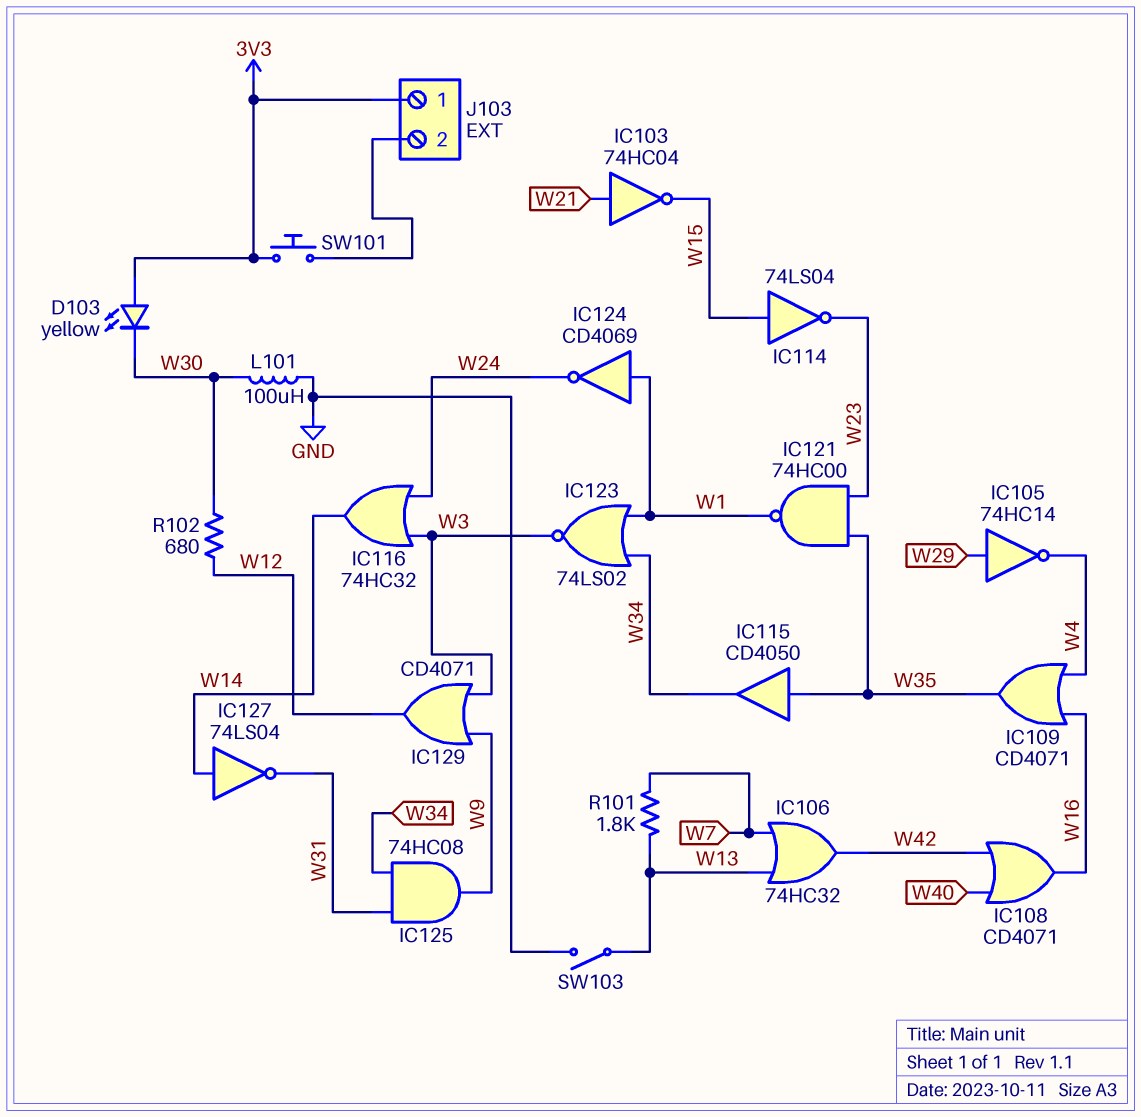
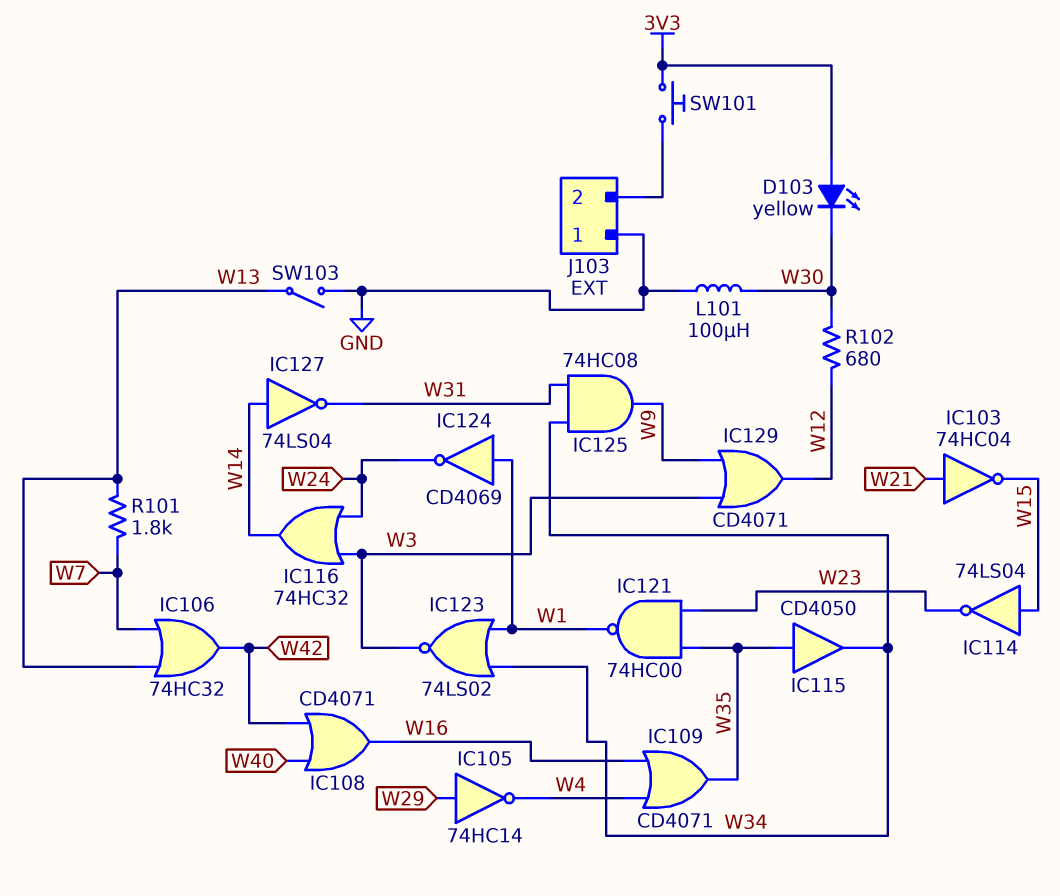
J103 pin 1: 3V3 -> GND

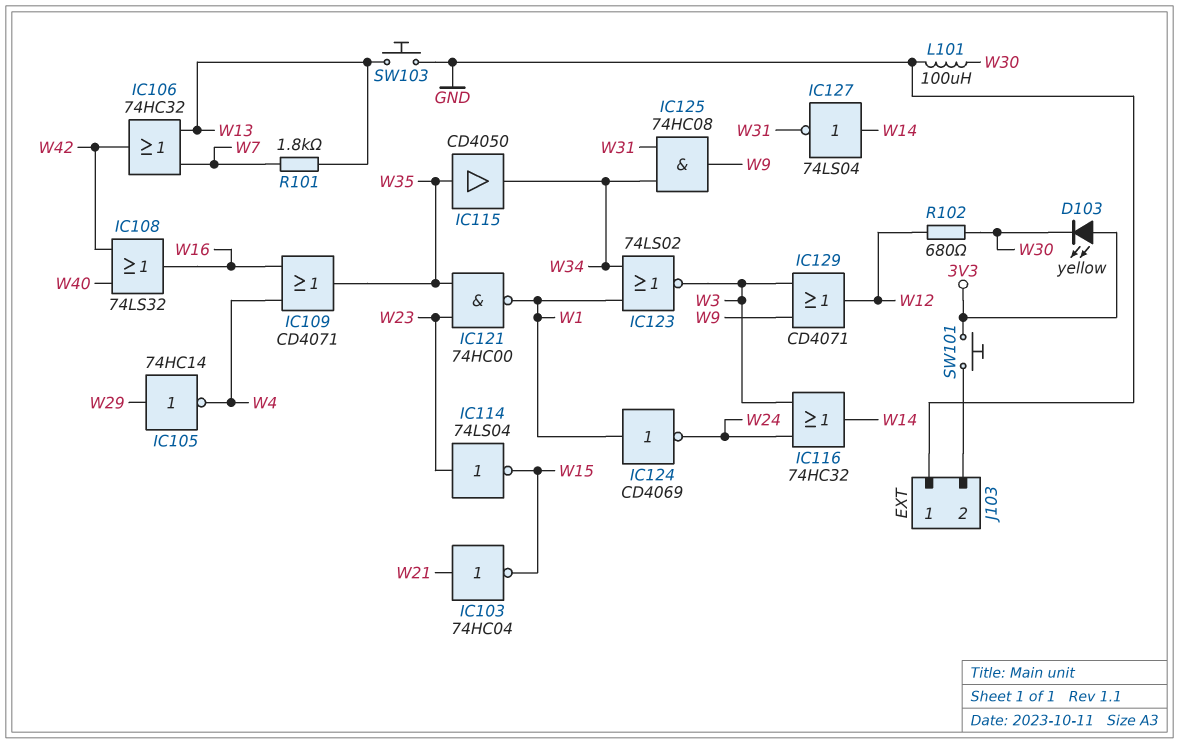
IC108: OR CD4071 (in W40, in W42, out W16) -> OR 74LS32 (in W40, in W42, out W16)
IC114: NOT 74LS04 (in W15, out W23) -> NOT 74LS04 (in W23, out W15)
SW103: switch (GND, W13) -> button (GND, W13)

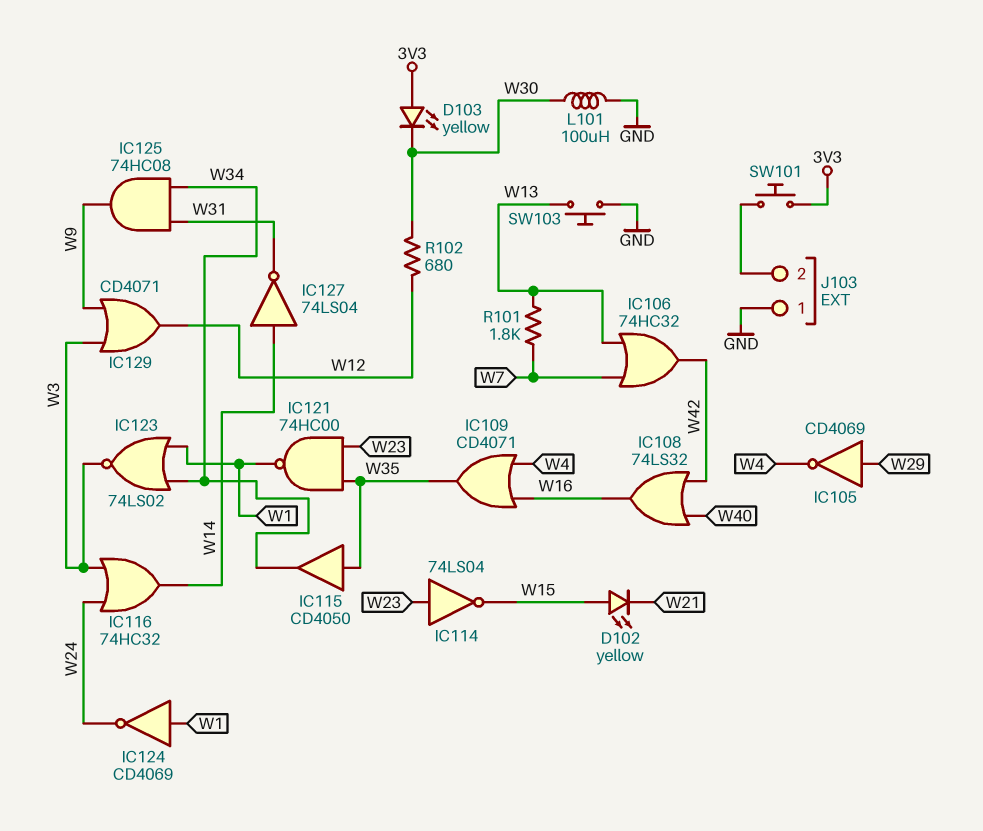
D102: none -> LED yellow (A W15, K W21)
IC103: NOT 74HC04 (in W21, out W15) -> none
IC105: NOT 74HC14 (in W29, out W4) -> NOT CD4069 (in W29, out W4)

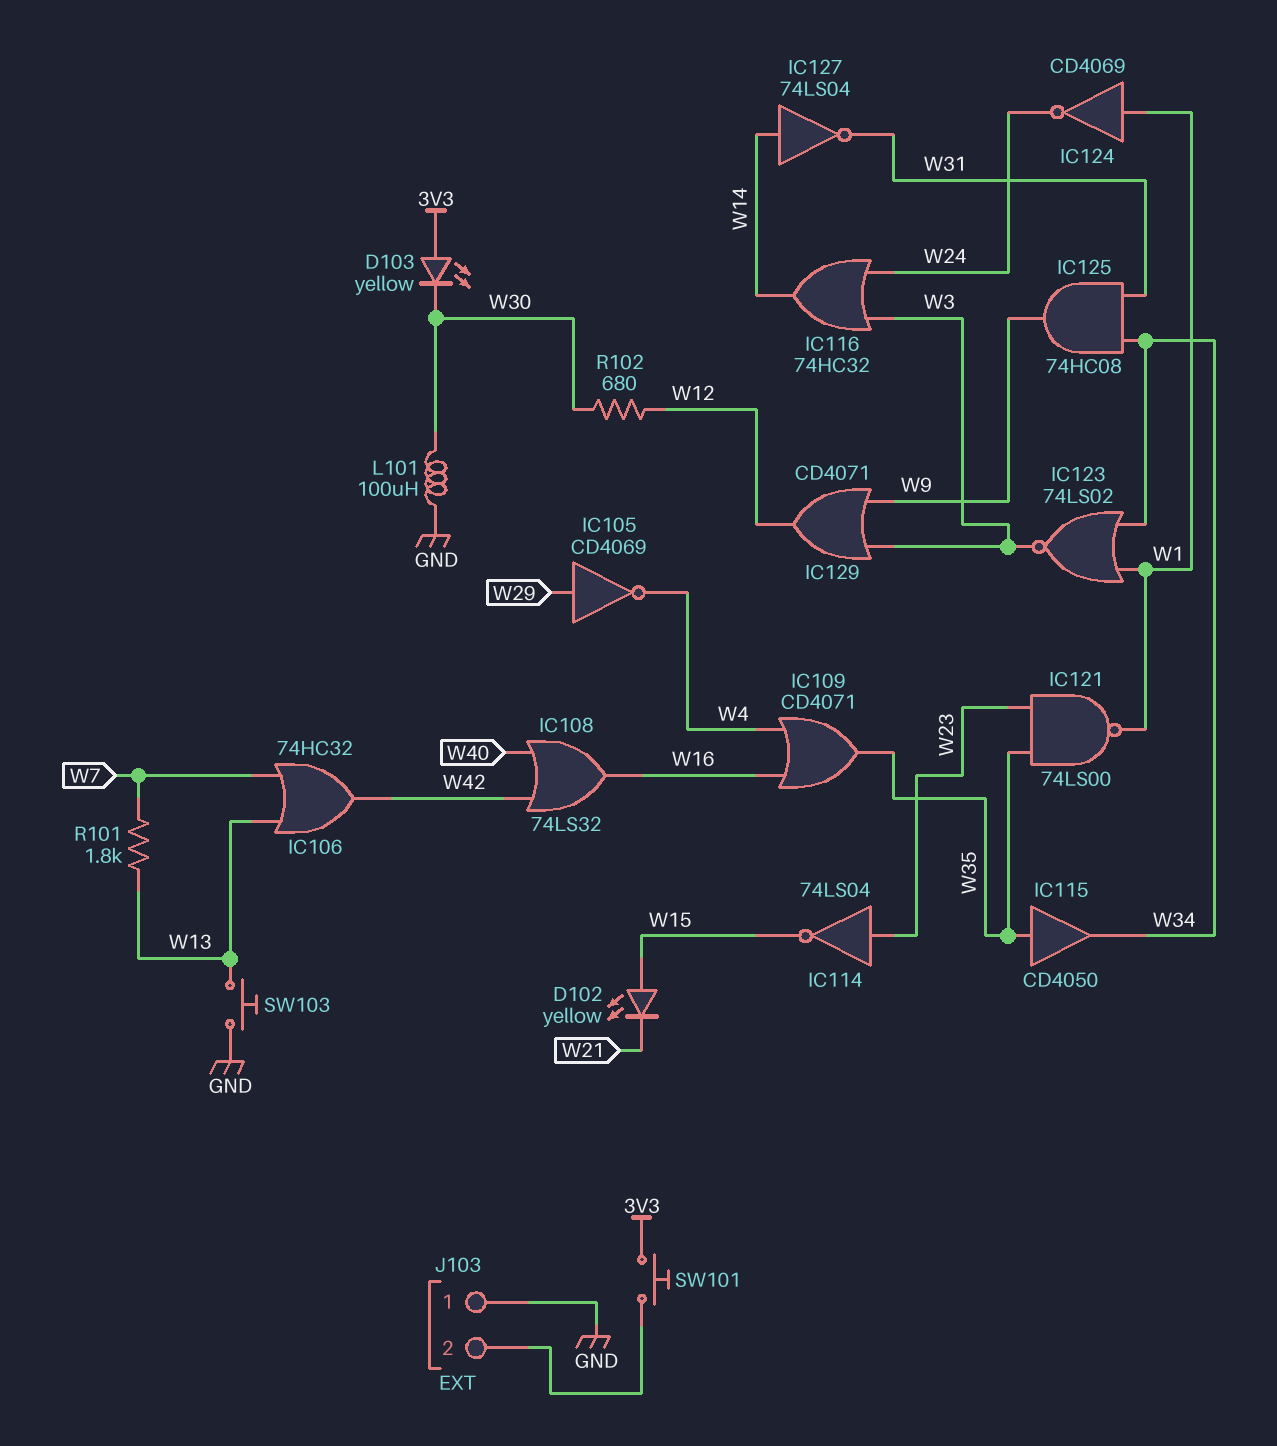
IC121: NAND 74HC00 (in W23, in W35, out W1) -> NAND 74LS00 (in W23, in W35, out W1)

